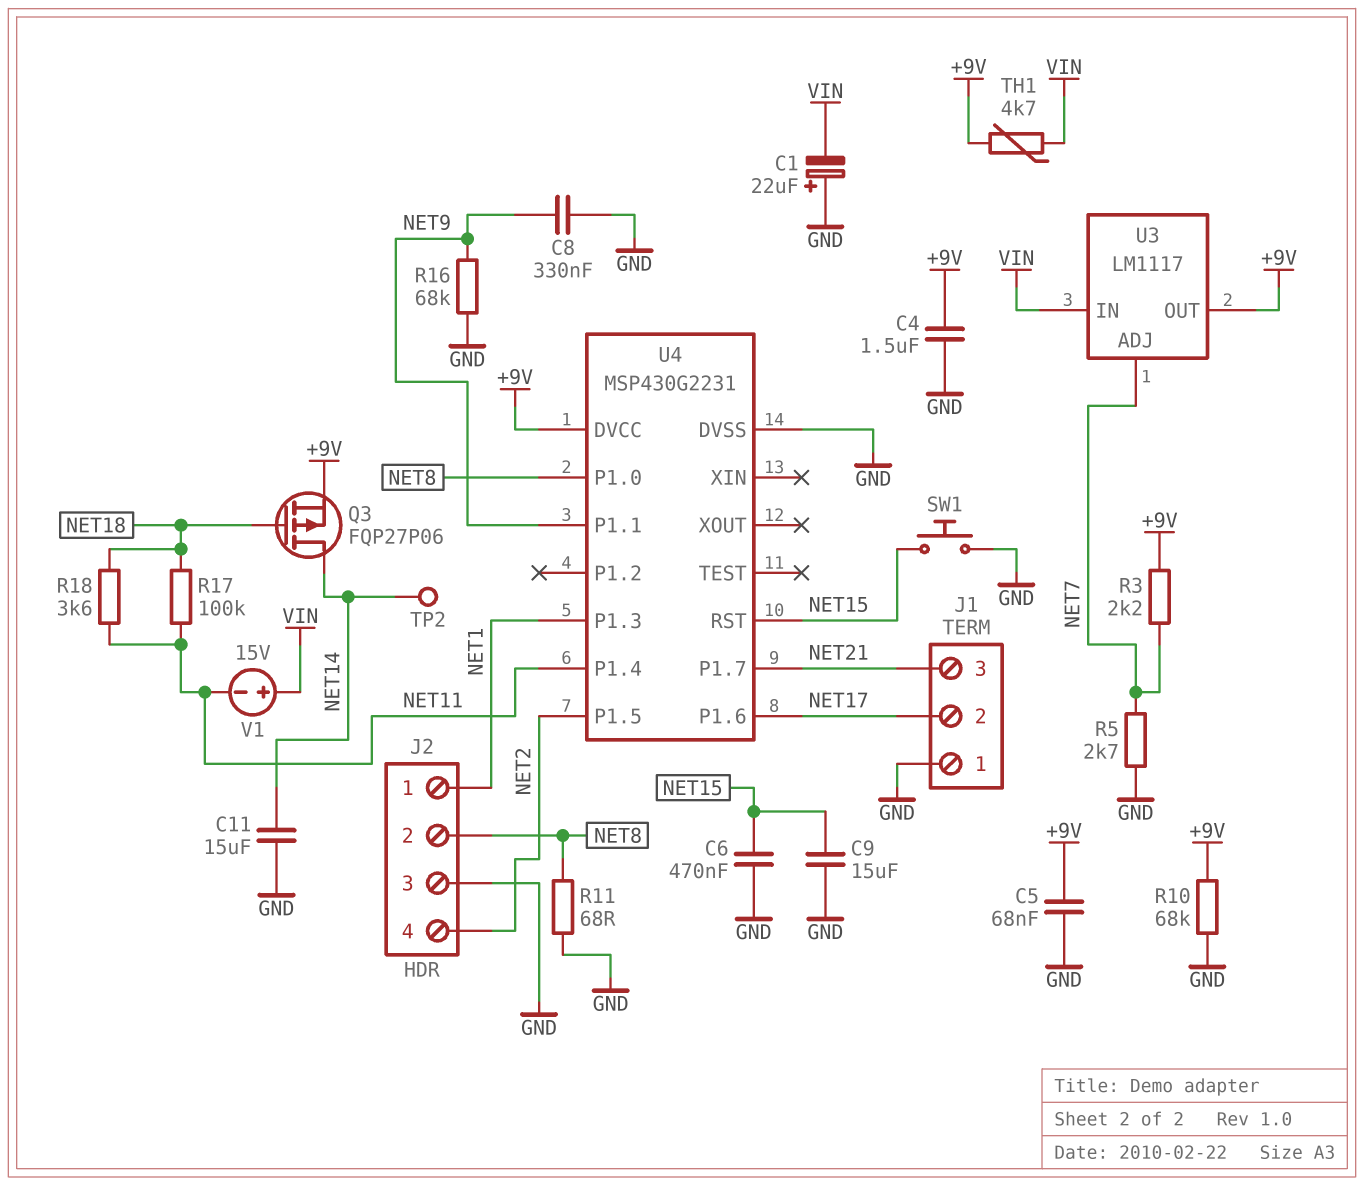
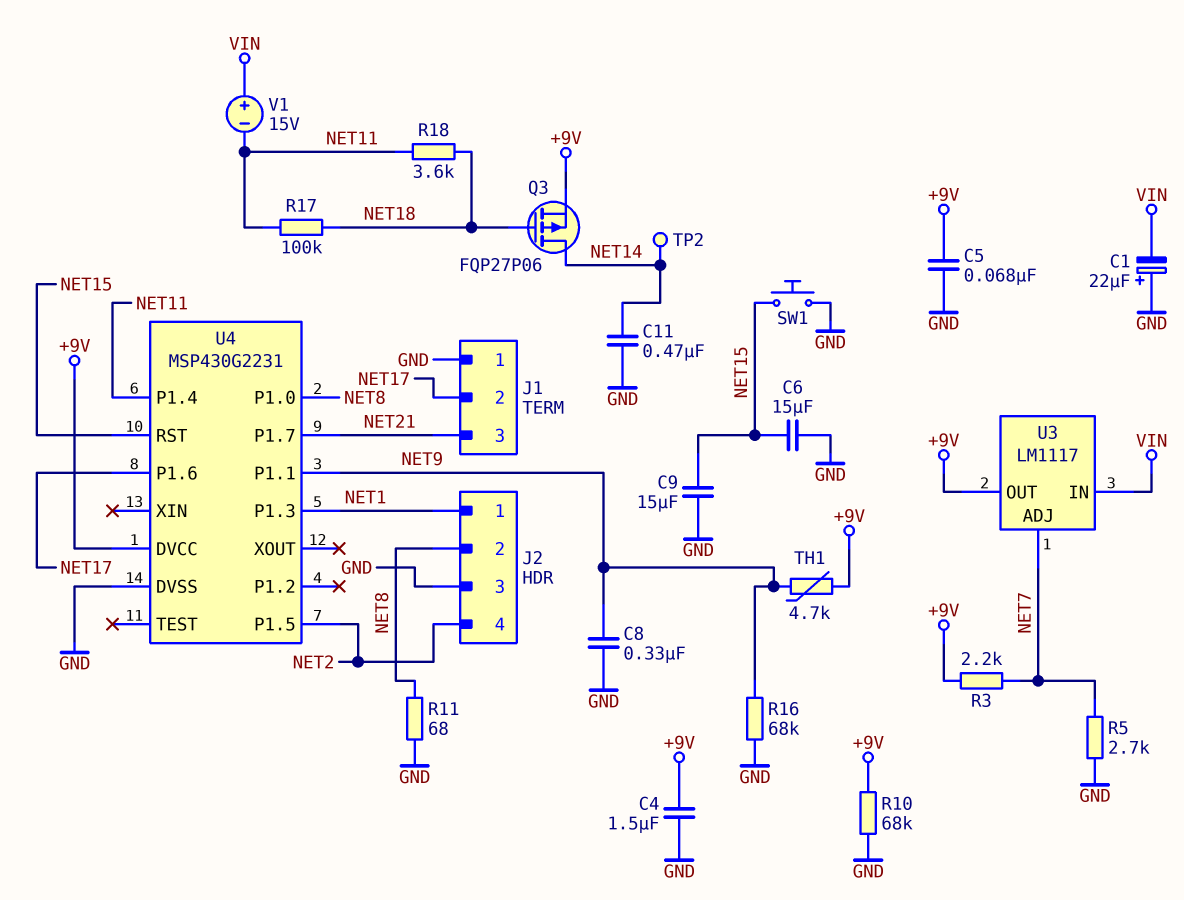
C6: 470nF (GND, NET15) -> 15uF (GND, NET15)
C11: 15uF (GND, NET14) -> 470nF (GND, NET14)
TH1: 4.7k (+9V, VIN) -> 4.7k (+9V, NET9)

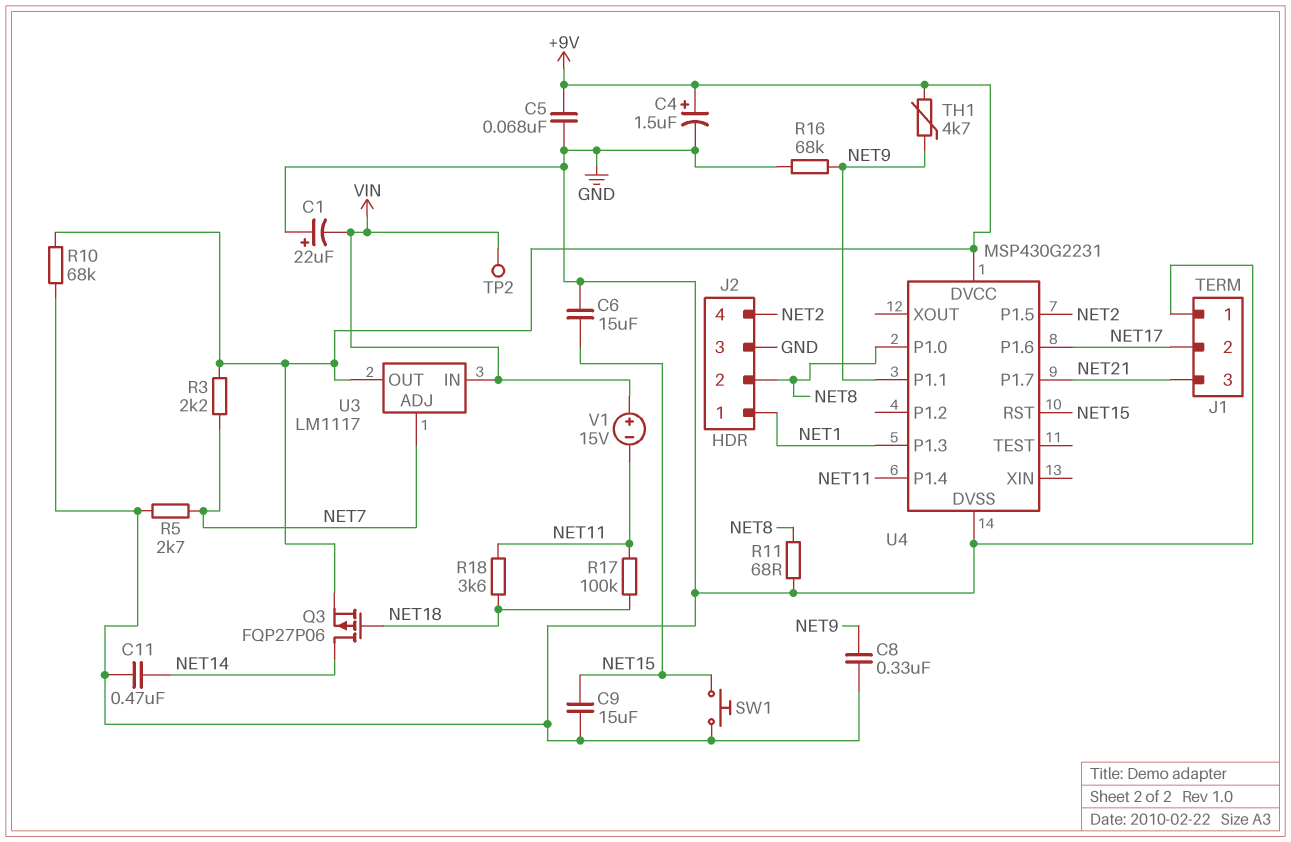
C4: 1.5uF (+9V, GND) -> 1.5uF (plus +9V, minus GND)
TP2: test point (NET14) -> test point (VIN)

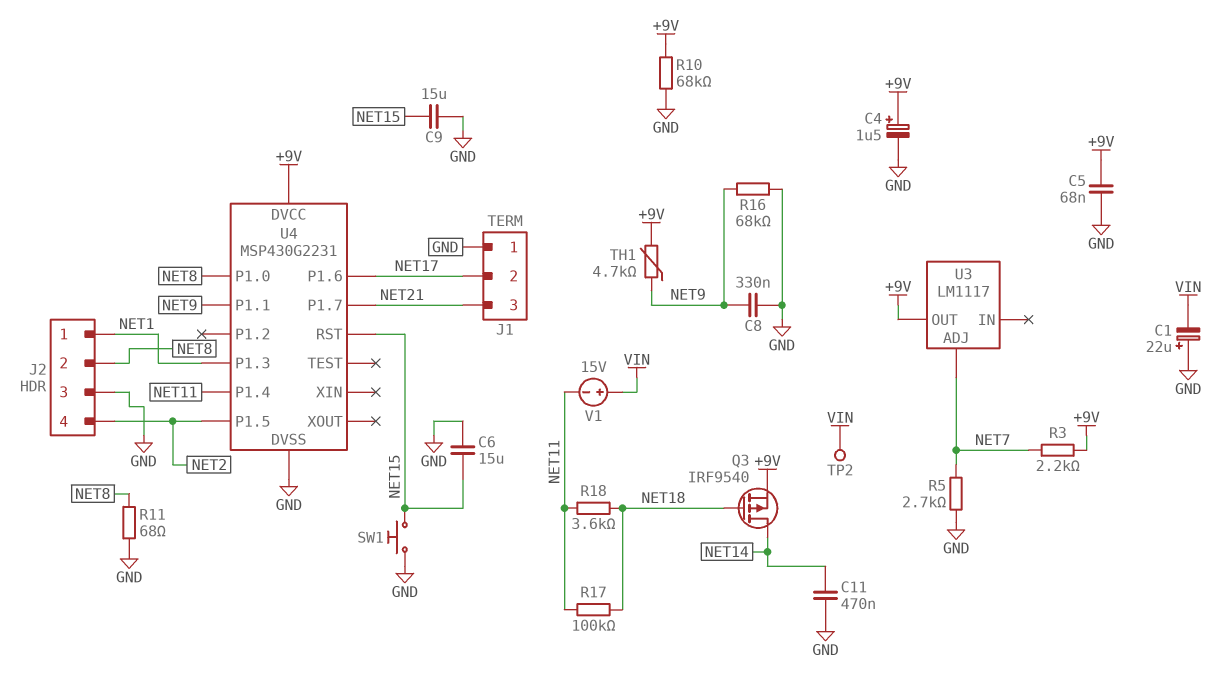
Q3: PMOS FQP27P06 (G NET18, D NET14, S +9V) -> PMOS IRF9540 (G NET18, D NET14, S +9V)
U3 pin IN: VIN -> none

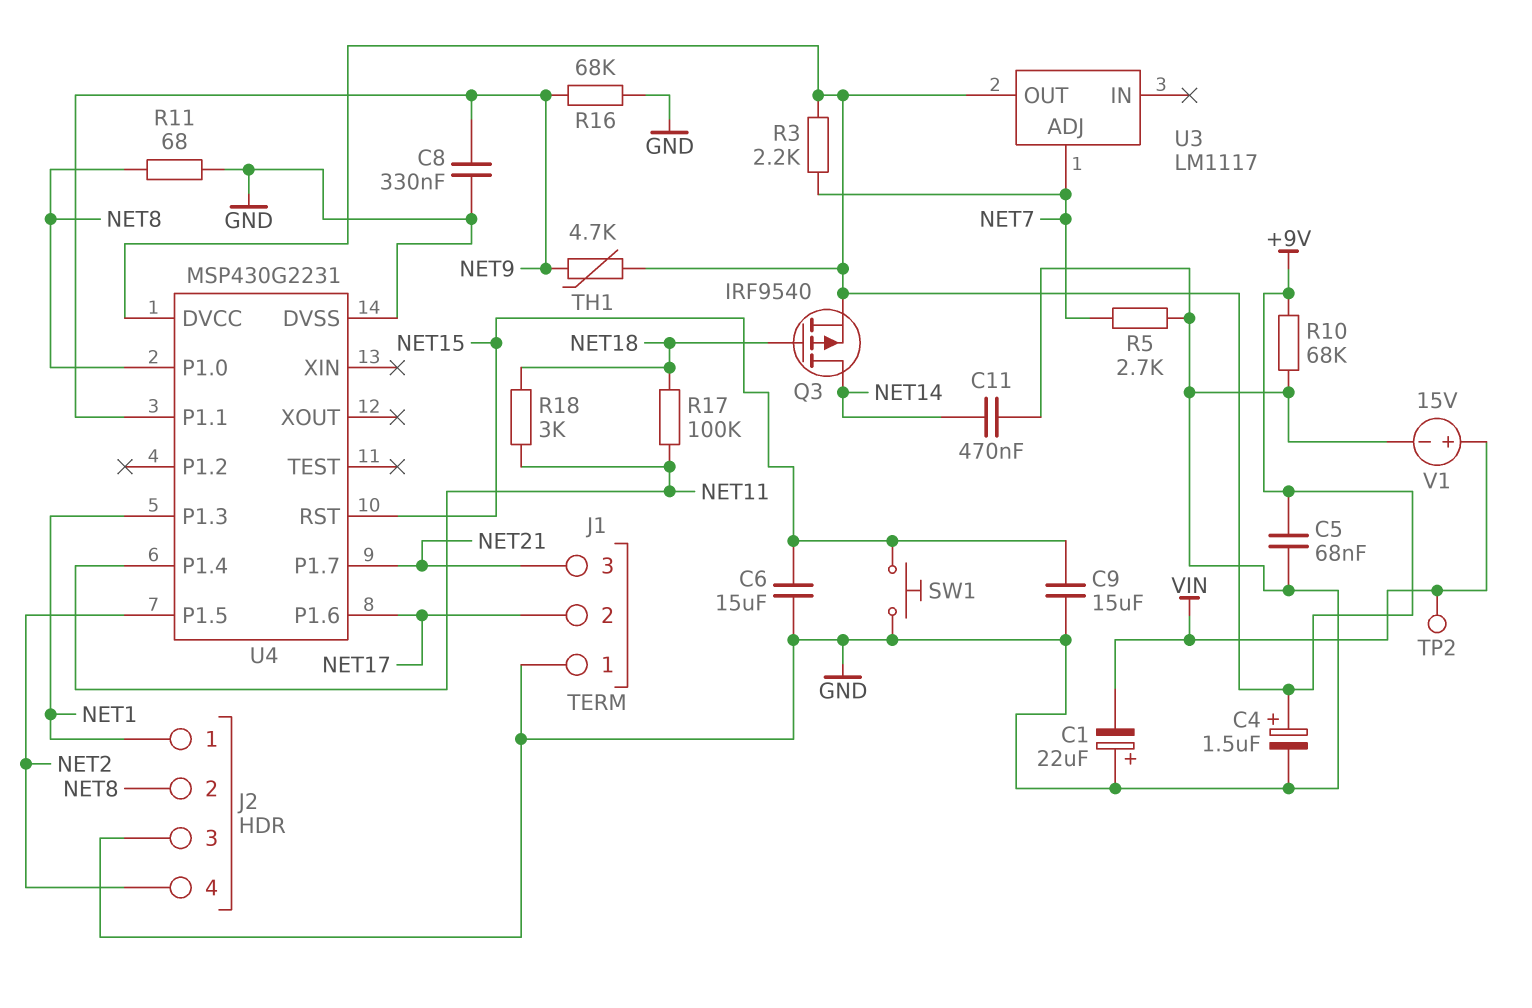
R18: 3.6k (NET11, NET18) -> 3k (NET11, NET18)
V1: 15V (plus VIN, minus NET11) -> 15V (plus VIN, minus GND)

